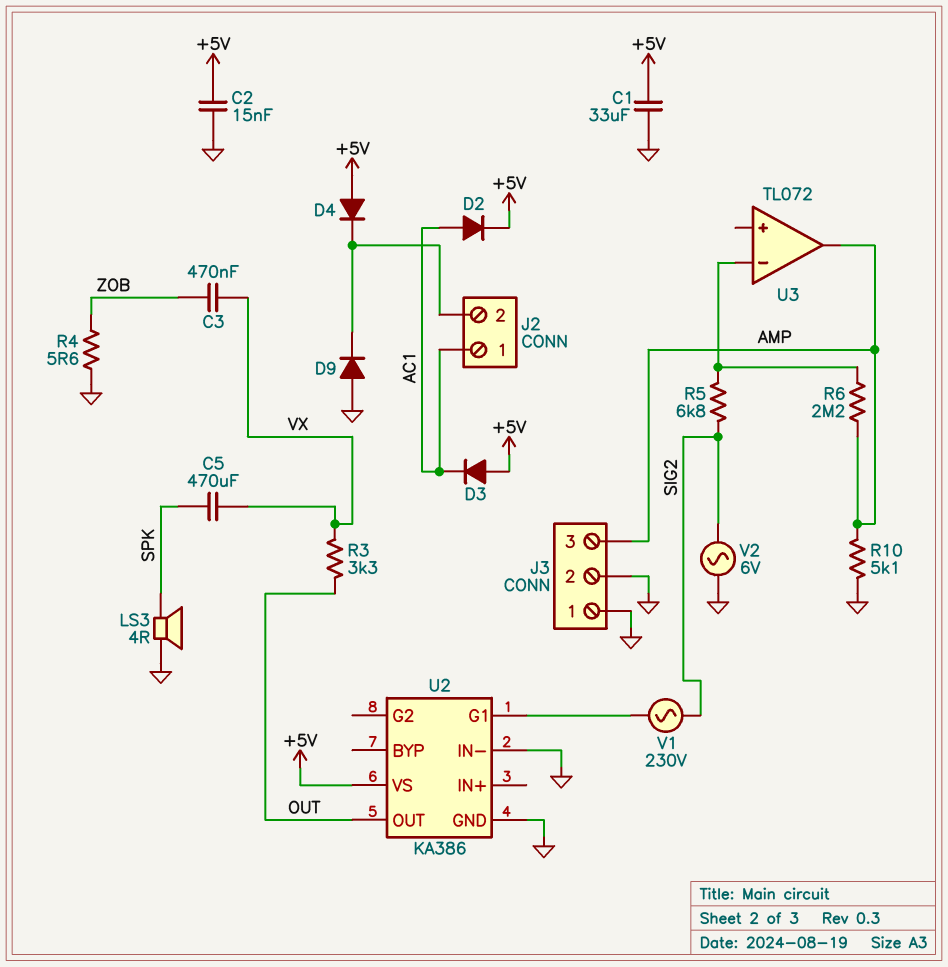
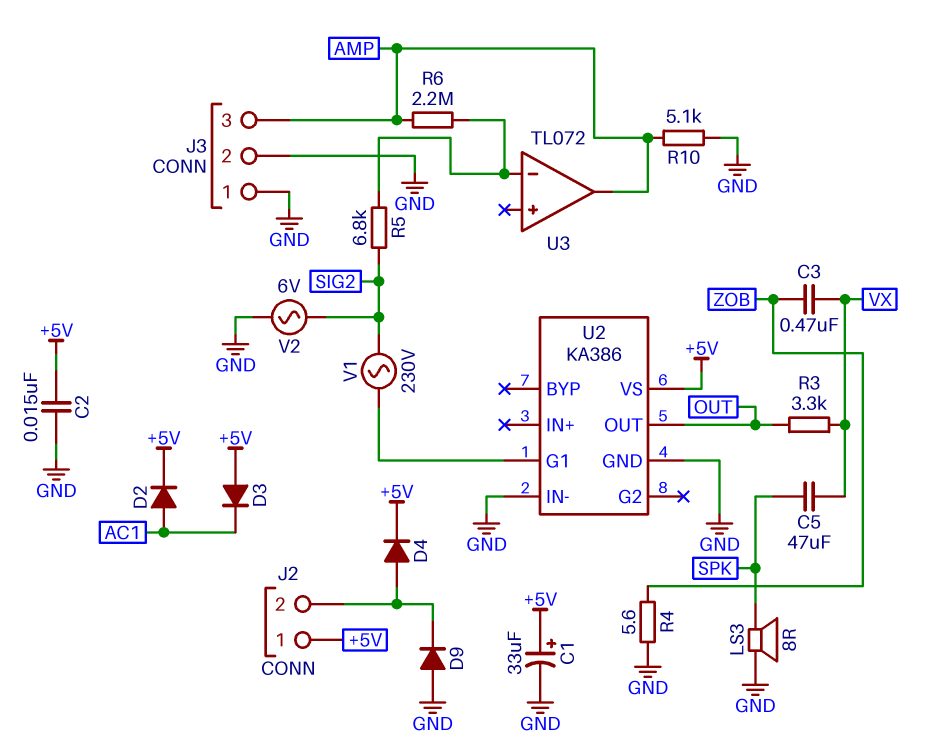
C1: 33uF (+5V, GND) -> 33uF (plus +5V, minus GND)
C5: 470uF (SPK, VX) -> 47uF (SPK, VX)
D4: diode (A +5V, K J2/2) -> diode (A J2/2, K +5V)
J2 pin 1: AC1 -> +5V
LS3: speaker 4R (GND, SPK) -> speaker 8R (GND, SPK)

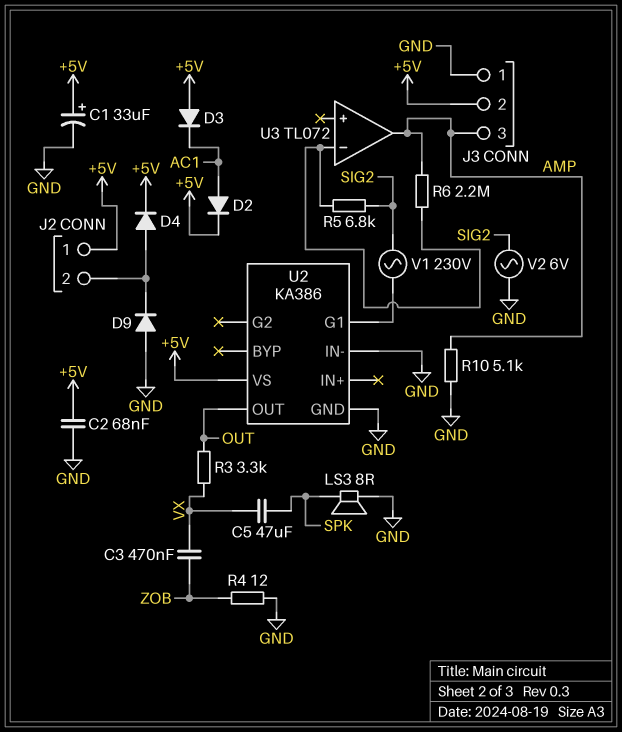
C2: 15nF (+5V, GND) -> 68nF (+5V, GND)
J3 pin 2: GND -> +5V
R4: 5.6 (GND, ZOB) -> 12 (GND, ZOB)

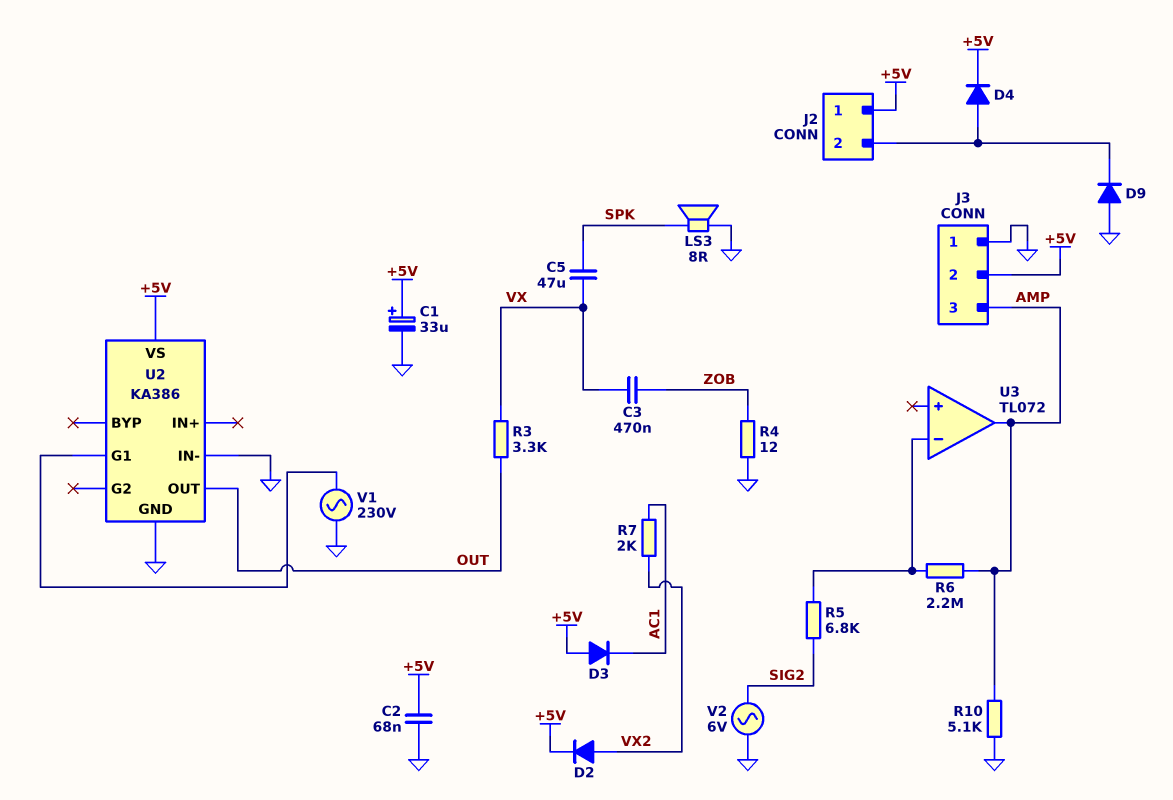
D2: diode (A AC1, K +5V) -> diode (A VX2, K +5V)
R7: none -> 2k (AC1, VX2)
V1: AC 230V (SIG2, U2/G1) -> AC 230V (GND, U2/G1)

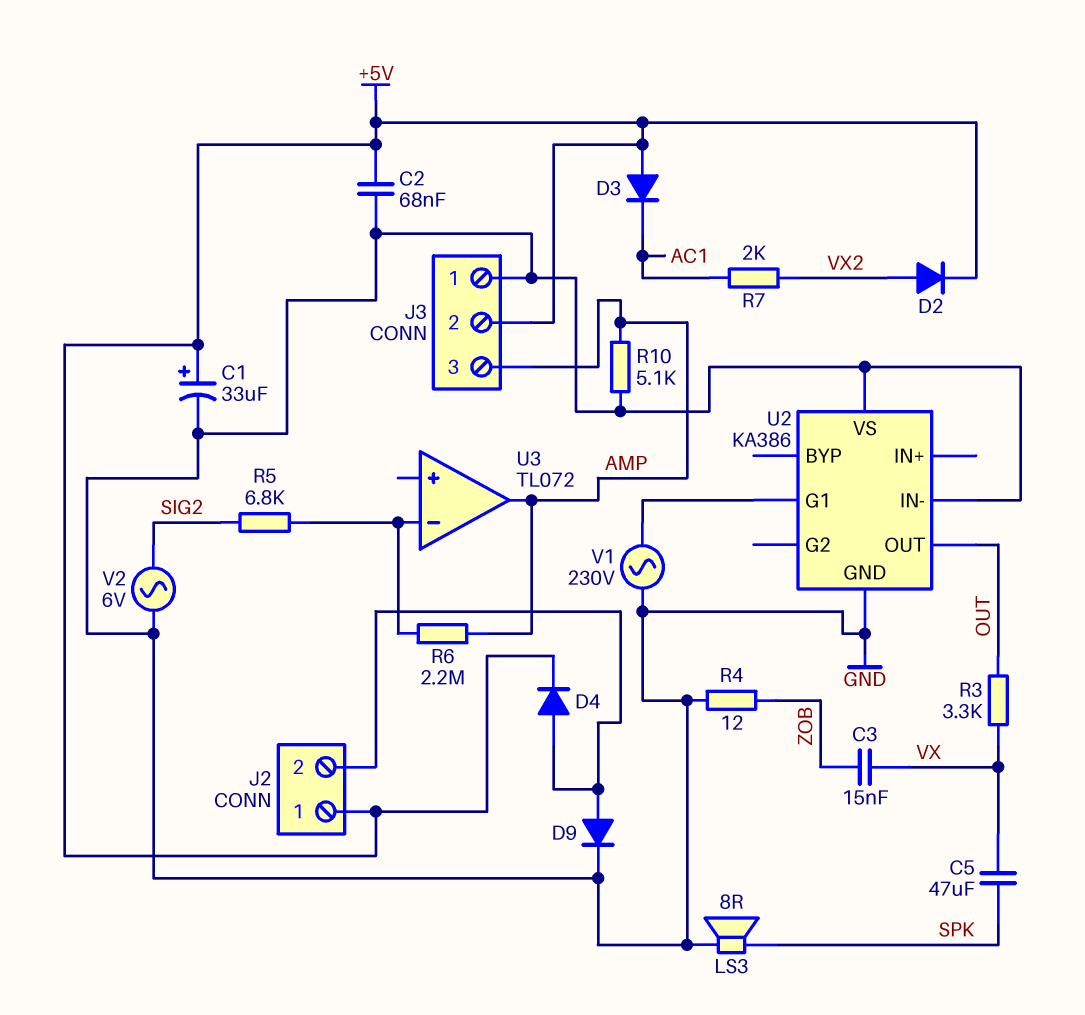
C3: 470nF (VX, ZOB) -> 15nF (VX, ZOB)
D9: diode (A GND, K J2/2) -> diode (A J2/2, K GND)
U2 pin VS: +5V -> GND

